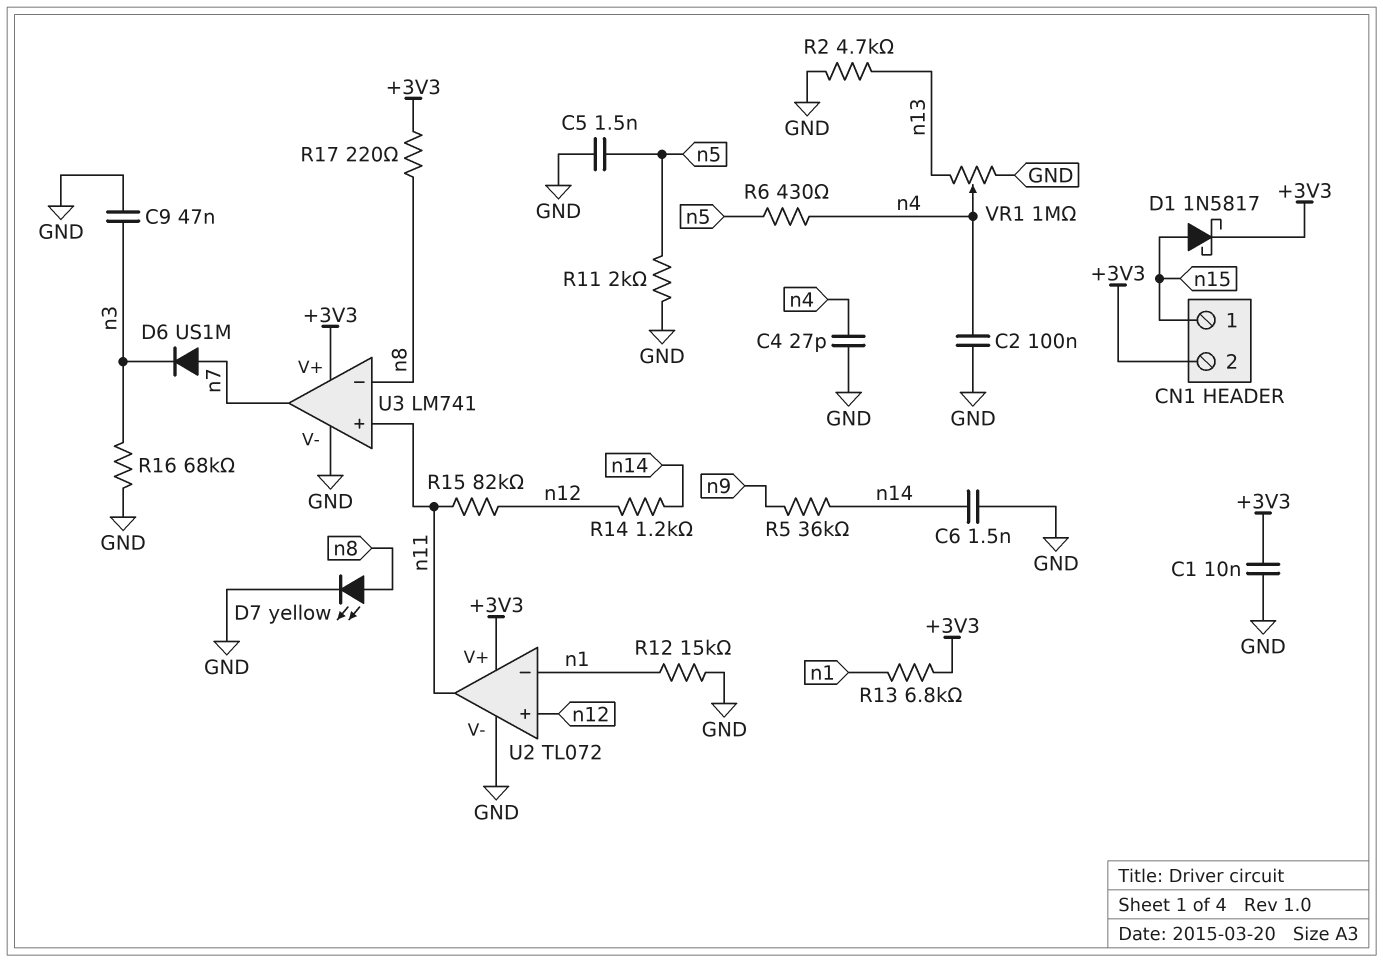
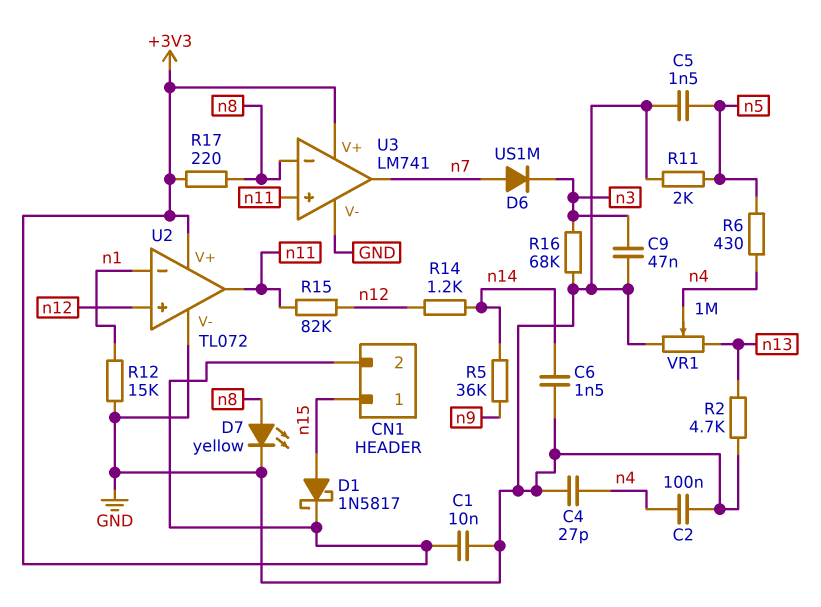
R13: 6.8k (+3V3, n1) -> none

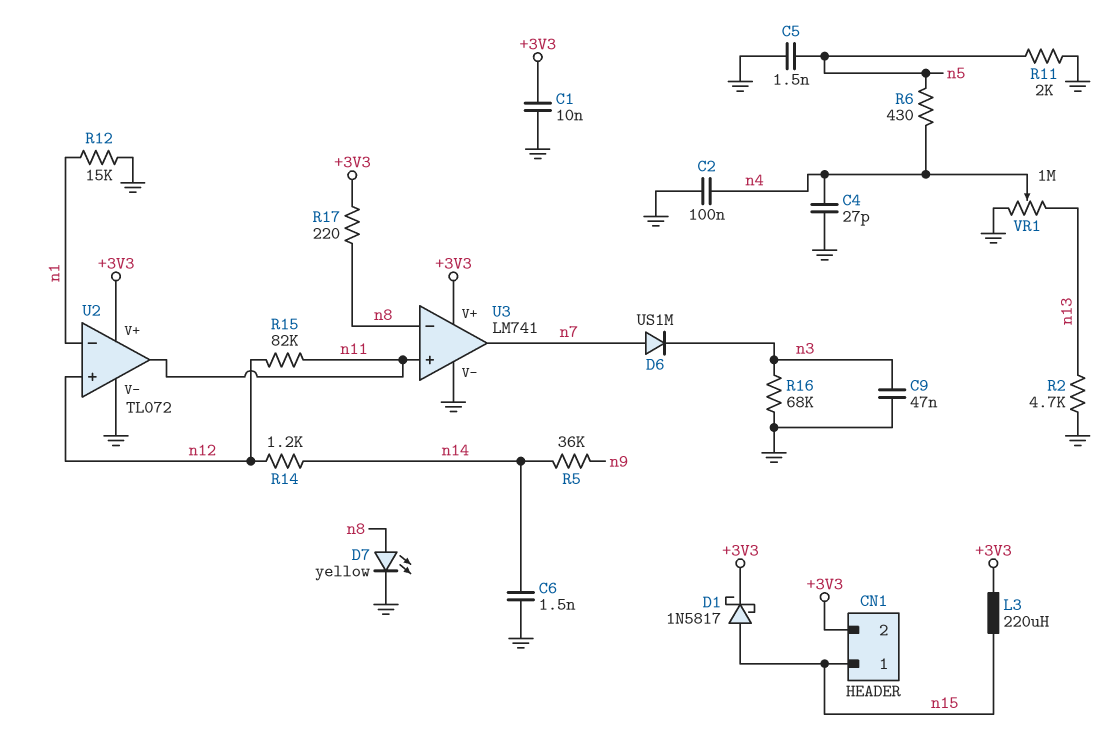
L3: none -> 220uH (+3V3, n15)

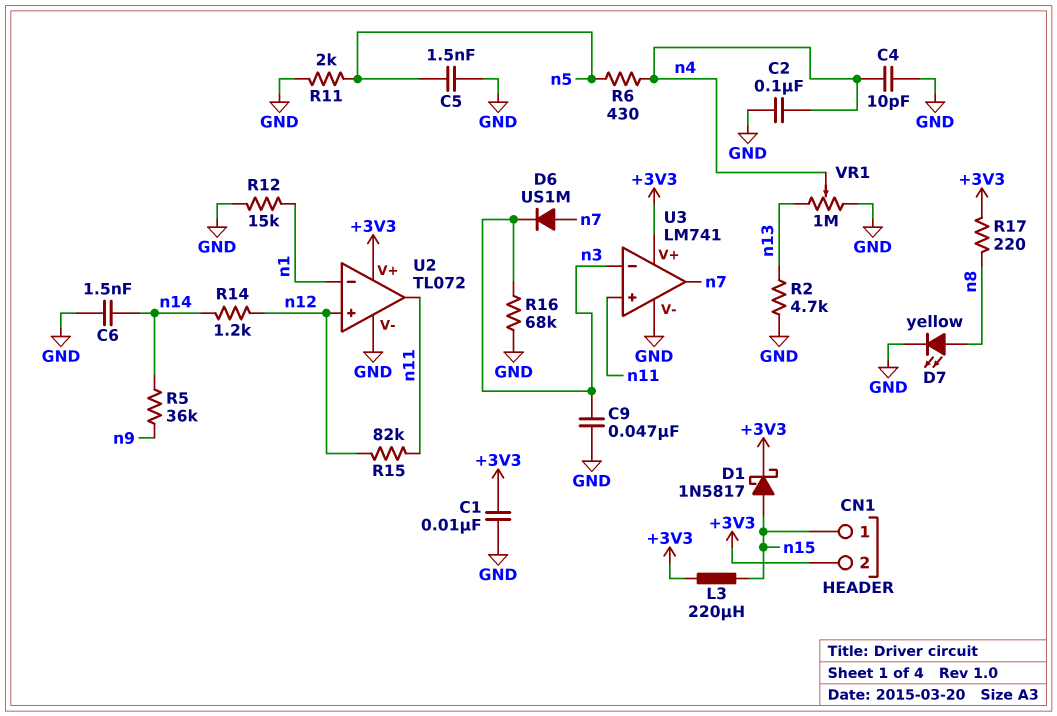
C4: 27pF (GND, n4) -> 10pF (GND, n4)
U3 pin in-: n8 -> n3

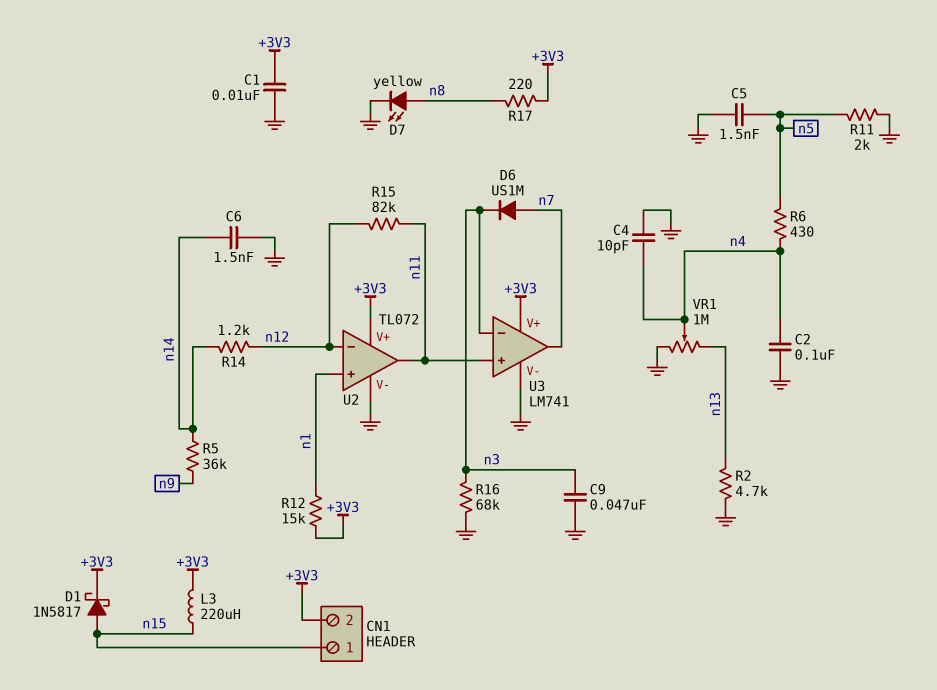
R12: 15k (GND, n1) -> 15k (+3V3, n1)
U2 pin in+: n12 -> n1
U2 pin in-: n1 -> n12

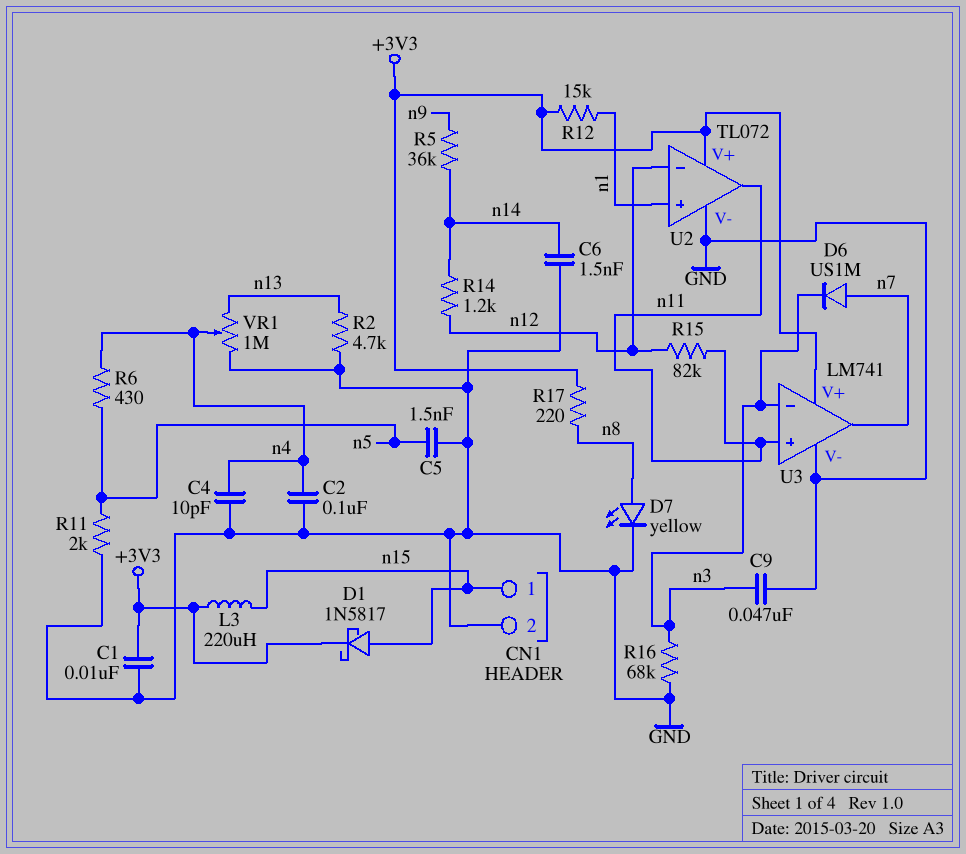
CN1 pin 2: +3V3 -> GND

